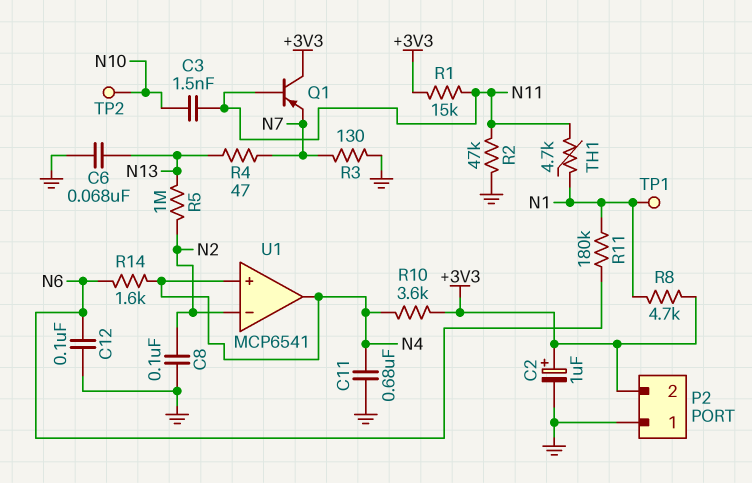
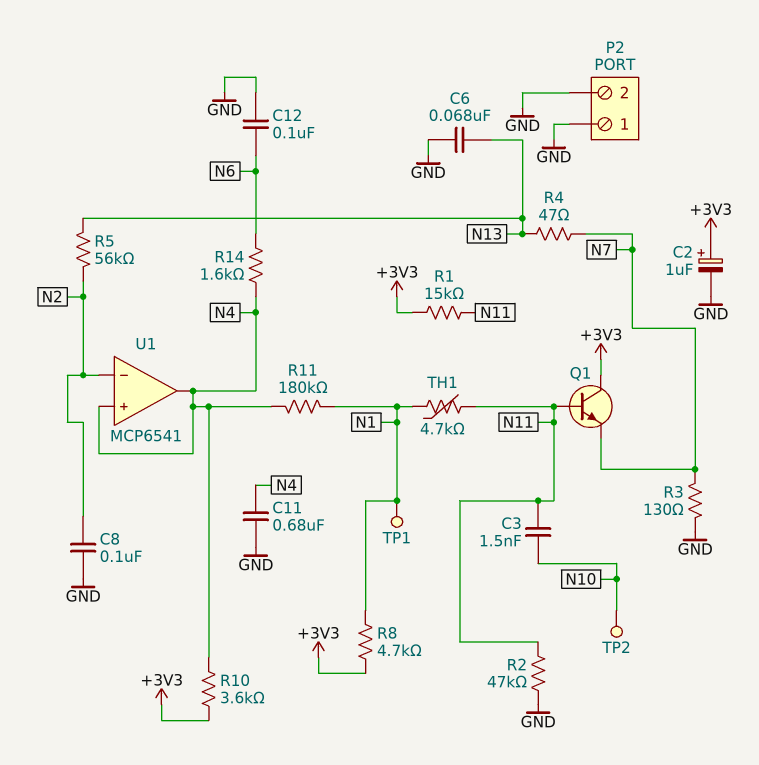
P2 pin 2: +3V3 -> GND
Q1: PNP (B N11, C +3V3, E N7) -> NPN (B N11, C +3V3, E N7)
R5: 1M (N2, N13) -> 56k (N2, N13)
R11: 180k (N1, N6) -> 180k (N1, N4)

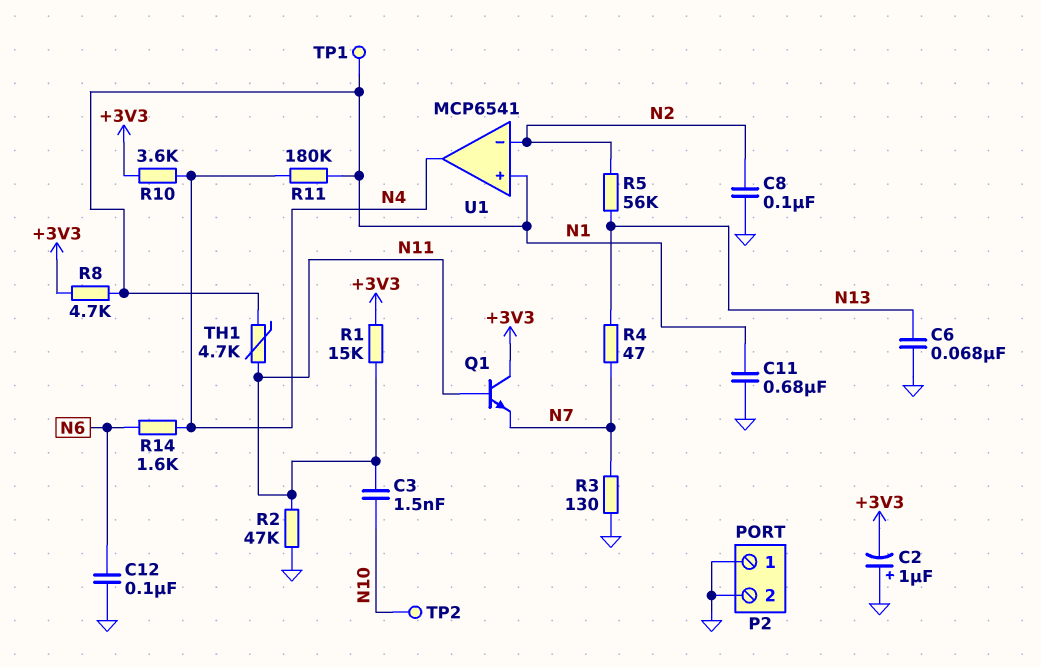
C2: 1uF (plus +3V3, minus GND) -> 1uF (plus GND, minus +3V3)
C11: 680nF (GND, N4) -> 680nF (GND, N1)
U1 pin in+: N4 -> N1

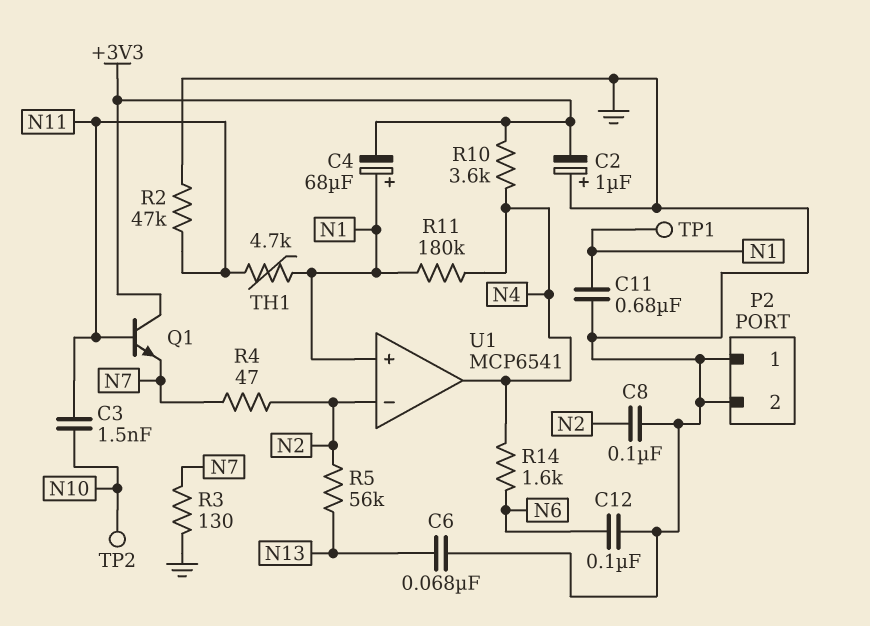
C4: none -> 68uF (plus N1, minus +3V3)
R1: 15k (+3V3, N11) -> none
R4: 47 (N7, N13) -> 47 (N2, N7)
R8: 4.7k (+3V3, N1) -> none

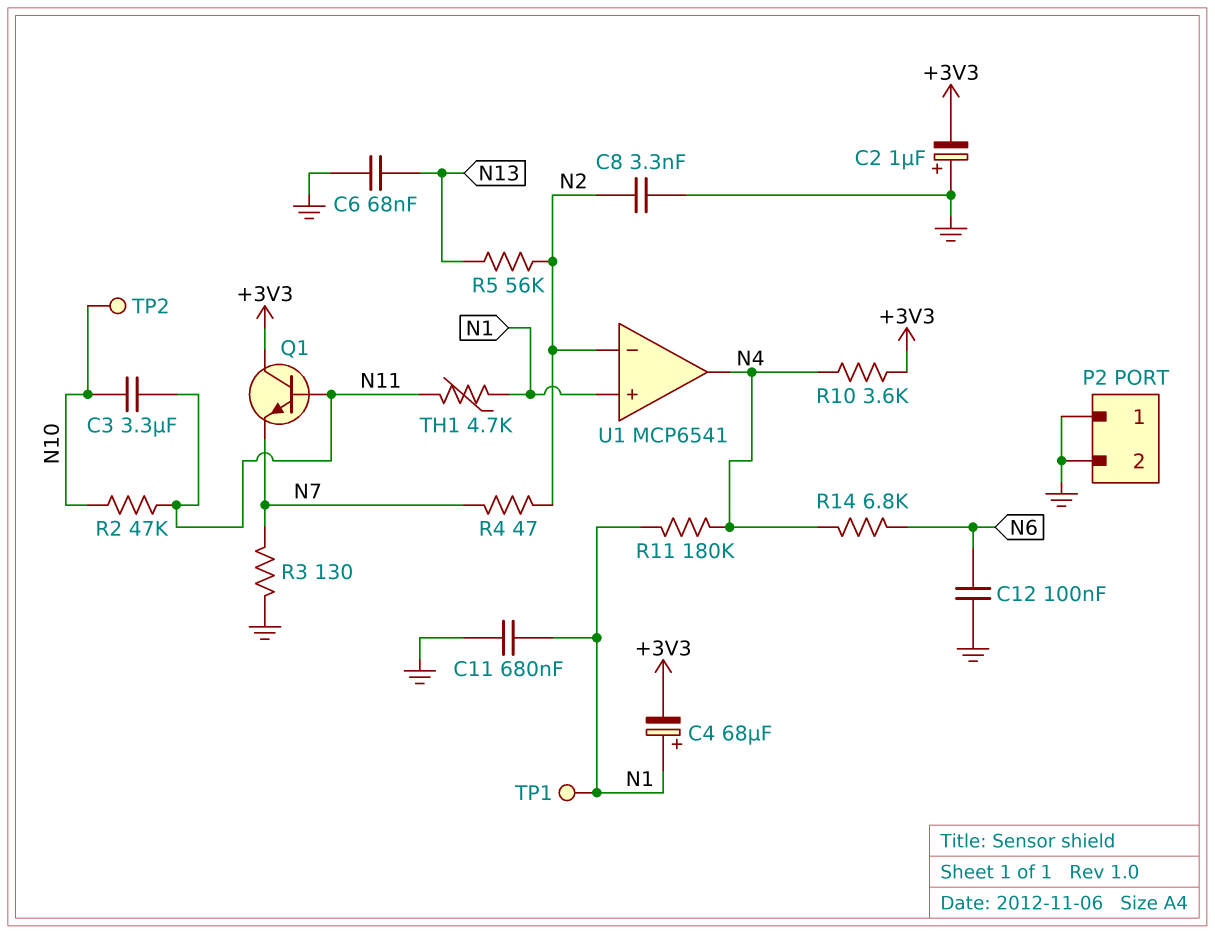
C3: 1.5nF (N10, N11) -> 3.3uF (N10, N11)
C8: 100nF (GND, N2) -> 3.3nF (GND, N2)
R2: 47k (GND, N11) -> 47k (N10, N11)
R14: 1.6k (N4, N6) -> 6.8k (N4, N6)

